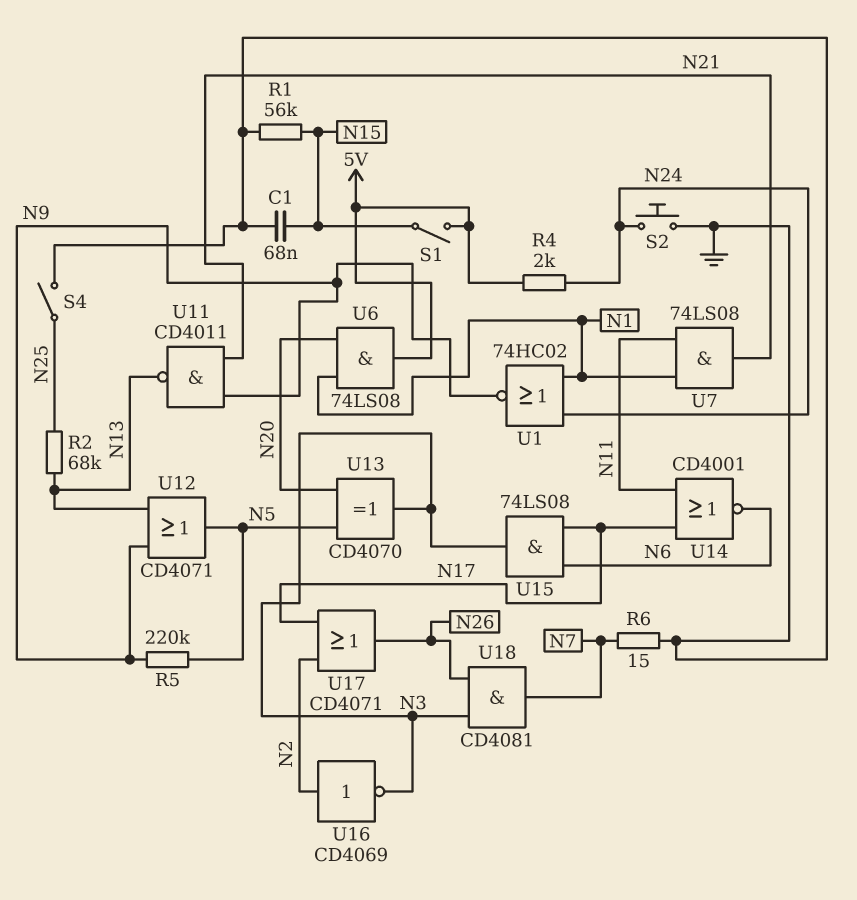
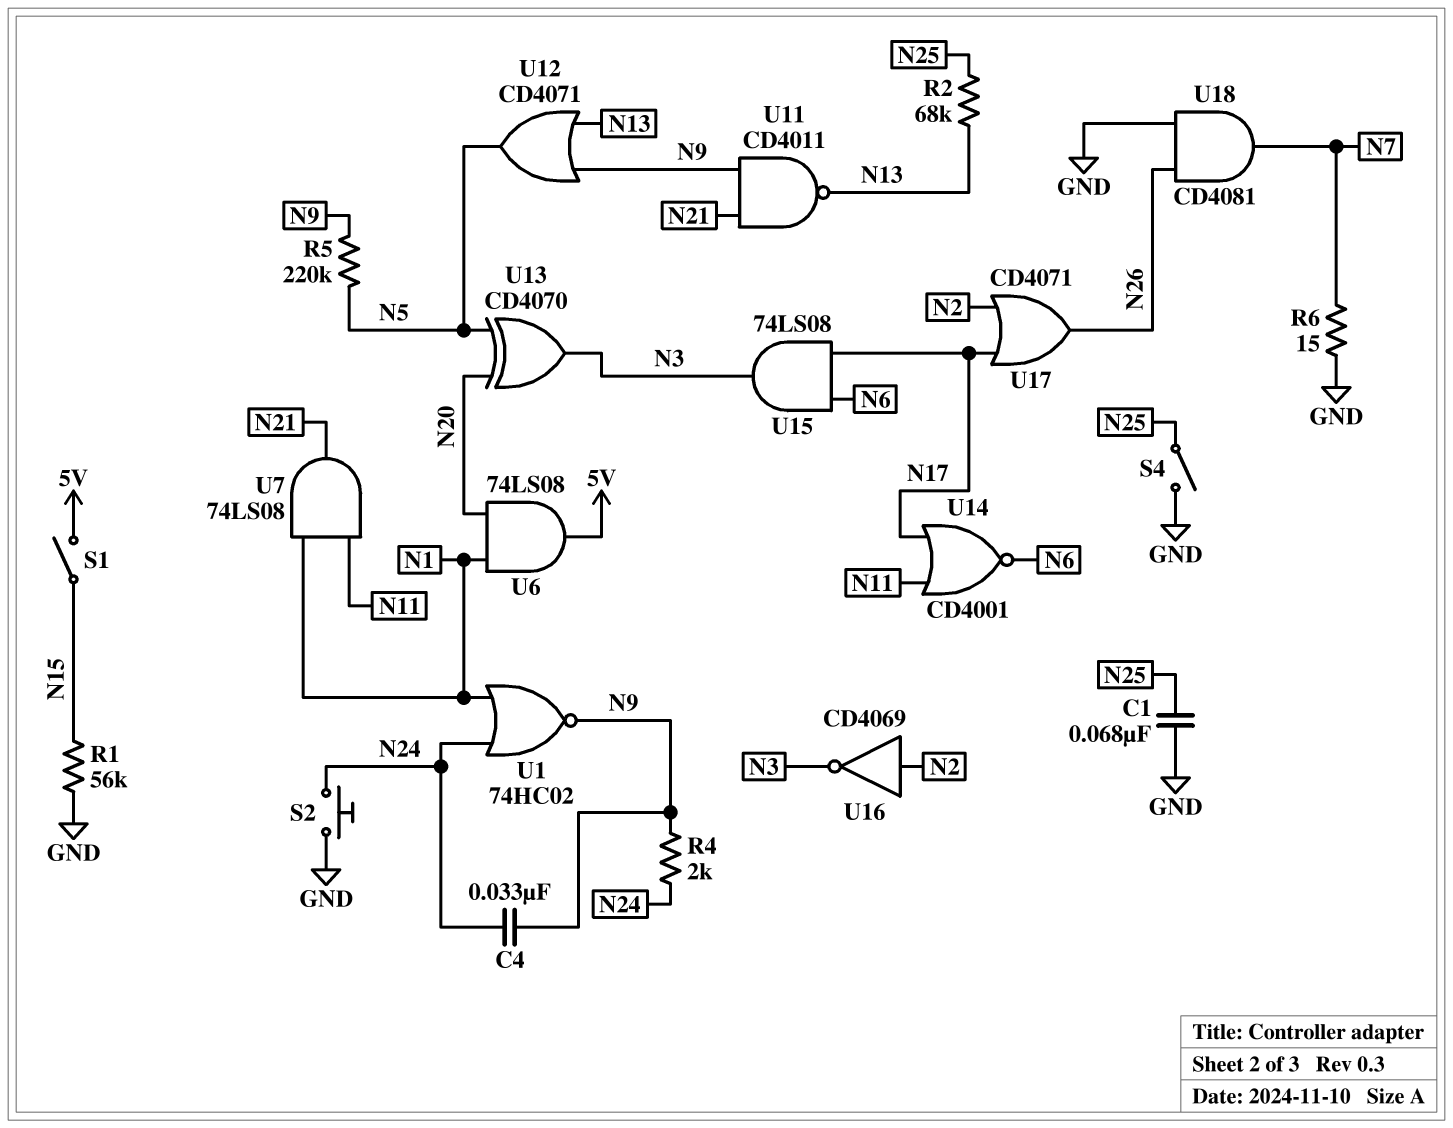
C1: 68nF (GND, N15) -> 68nF (GND, N25)
C4: none -> 33nF (N9, N24)
R4: 2k (5V, N24) -> 2k (N9, N24)
U18: AND CD4081 (in N3, in N26, out N7) -> AND CD4081 (in GND, in N26, out N7)

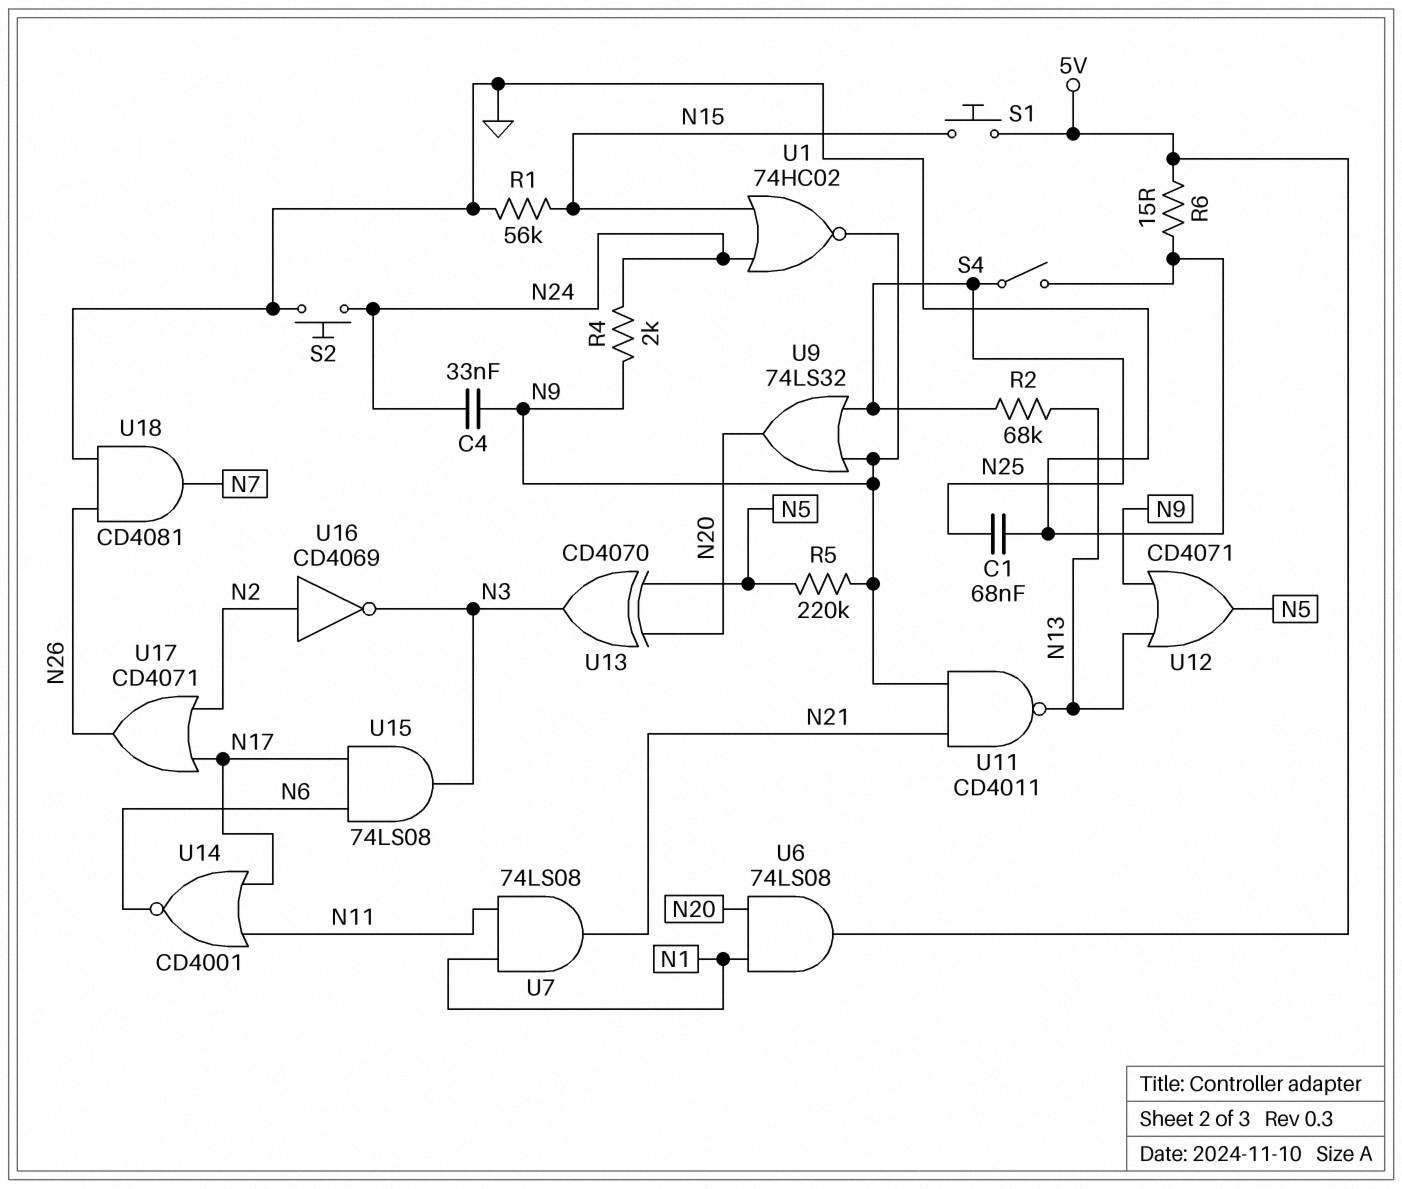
R6: 15 (GND, N7) -> 15 (5V, GND)
S1: switch (5V, N15) -> button (5V, N15)
U1: NOR 74HC02 (in N1, in N24, out N9) -> NOR 74HC02 (in N15, in N24, out N9)
U9: none -> OR 74LS32 (in N9, in N25, out N20)

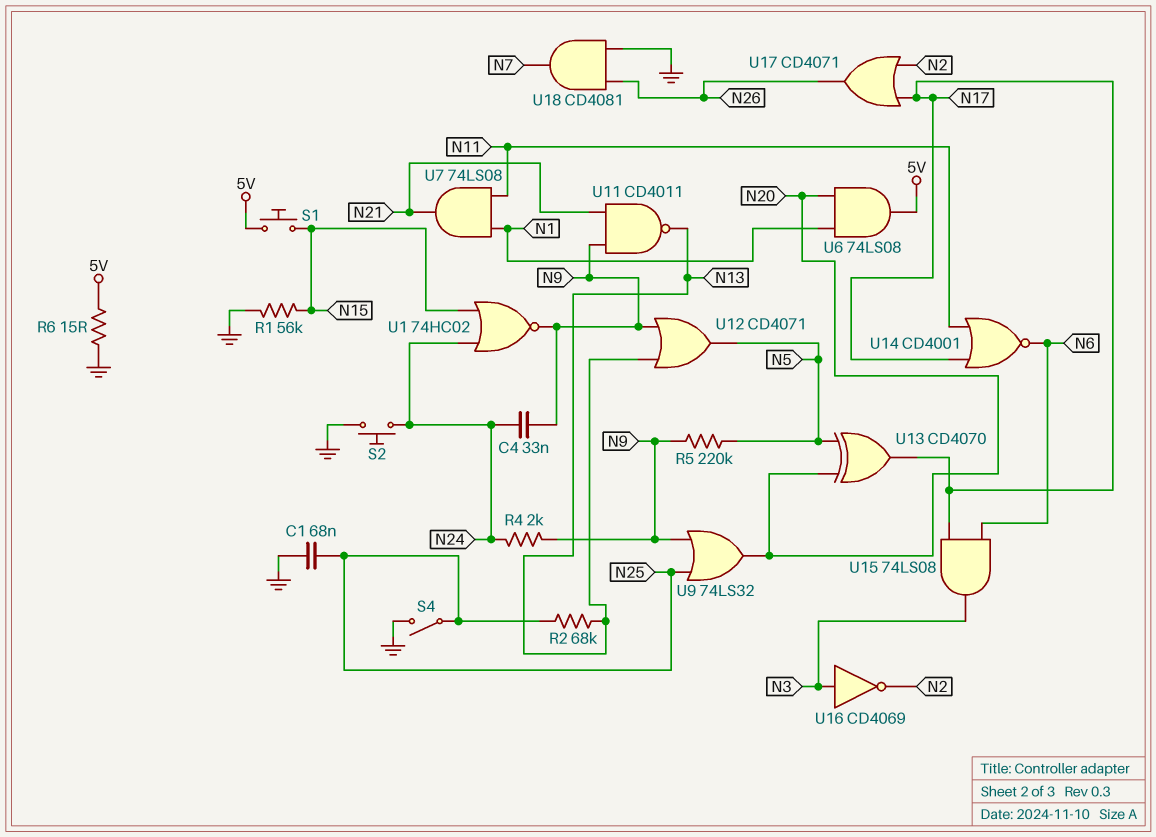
U13: XOR CD4070 (in N5, in N20, out N3) -> XOR CD4070 (in N5, in N20, out N17)
U16: NOT CD4069 (in N2, out N3) -> NOT CD4069 (in N3, out N2)

